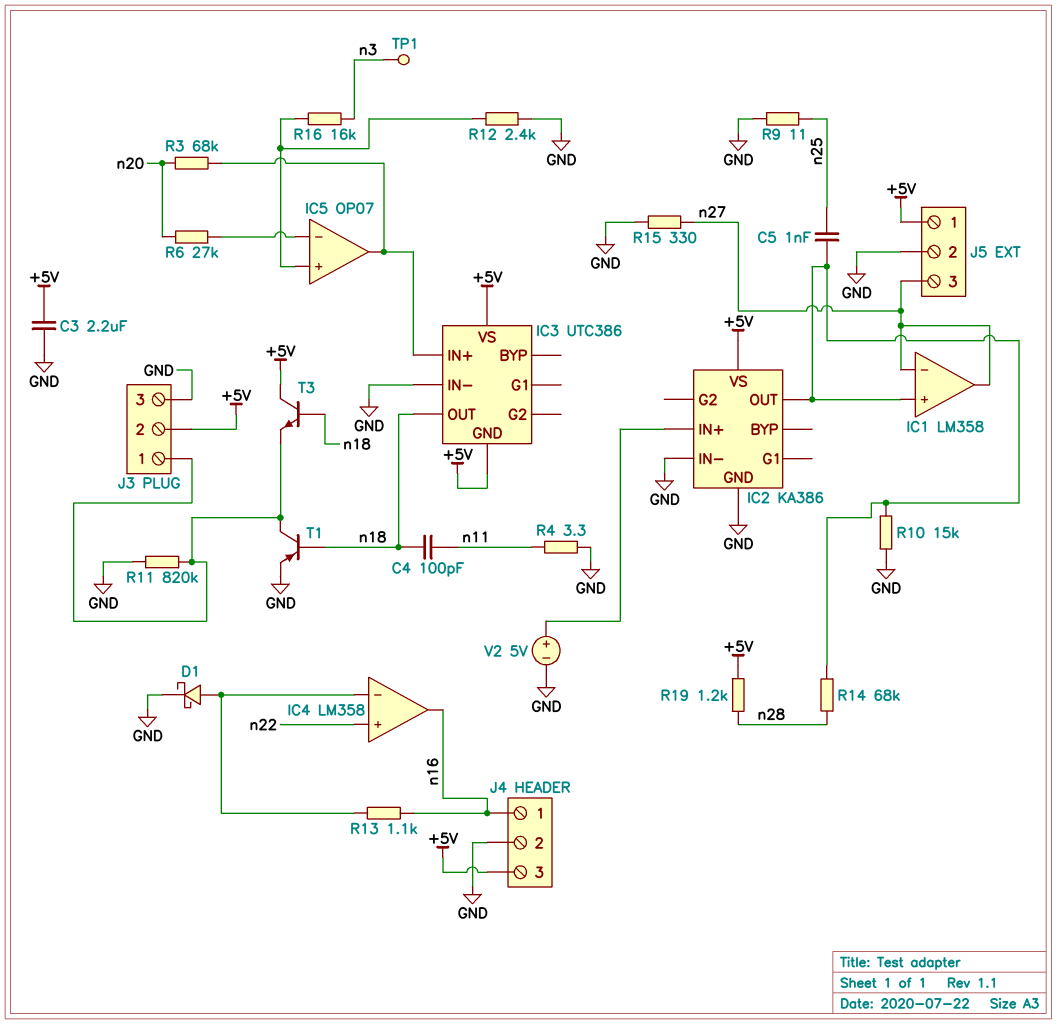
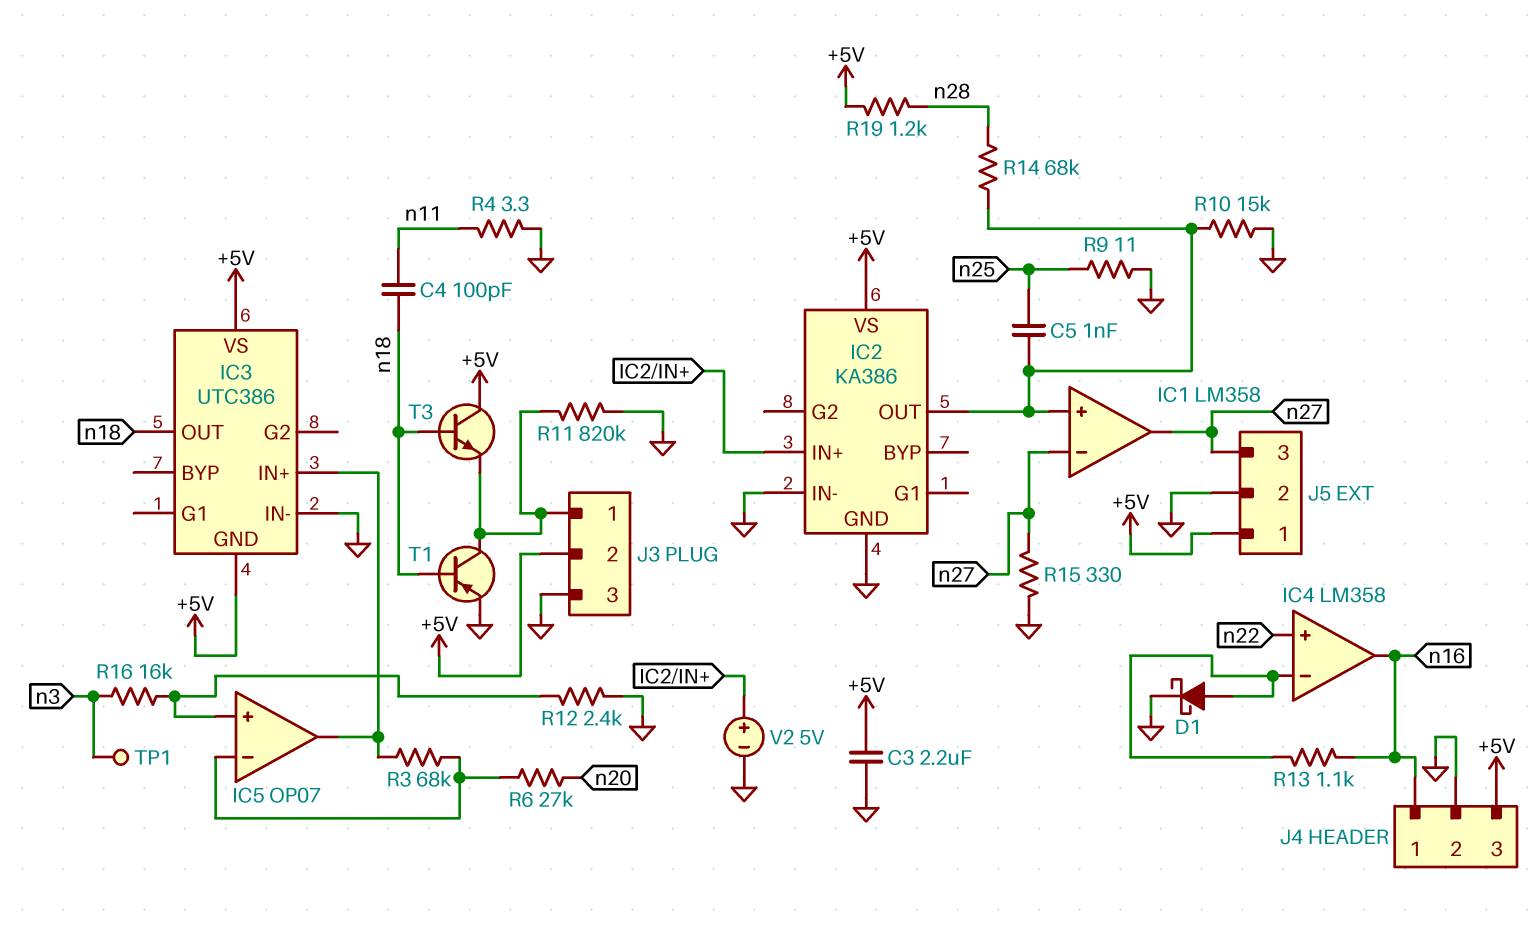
R3: 68k (IC3/IN+, n20) -> 68k (IC3/IN+, IC5/in-)

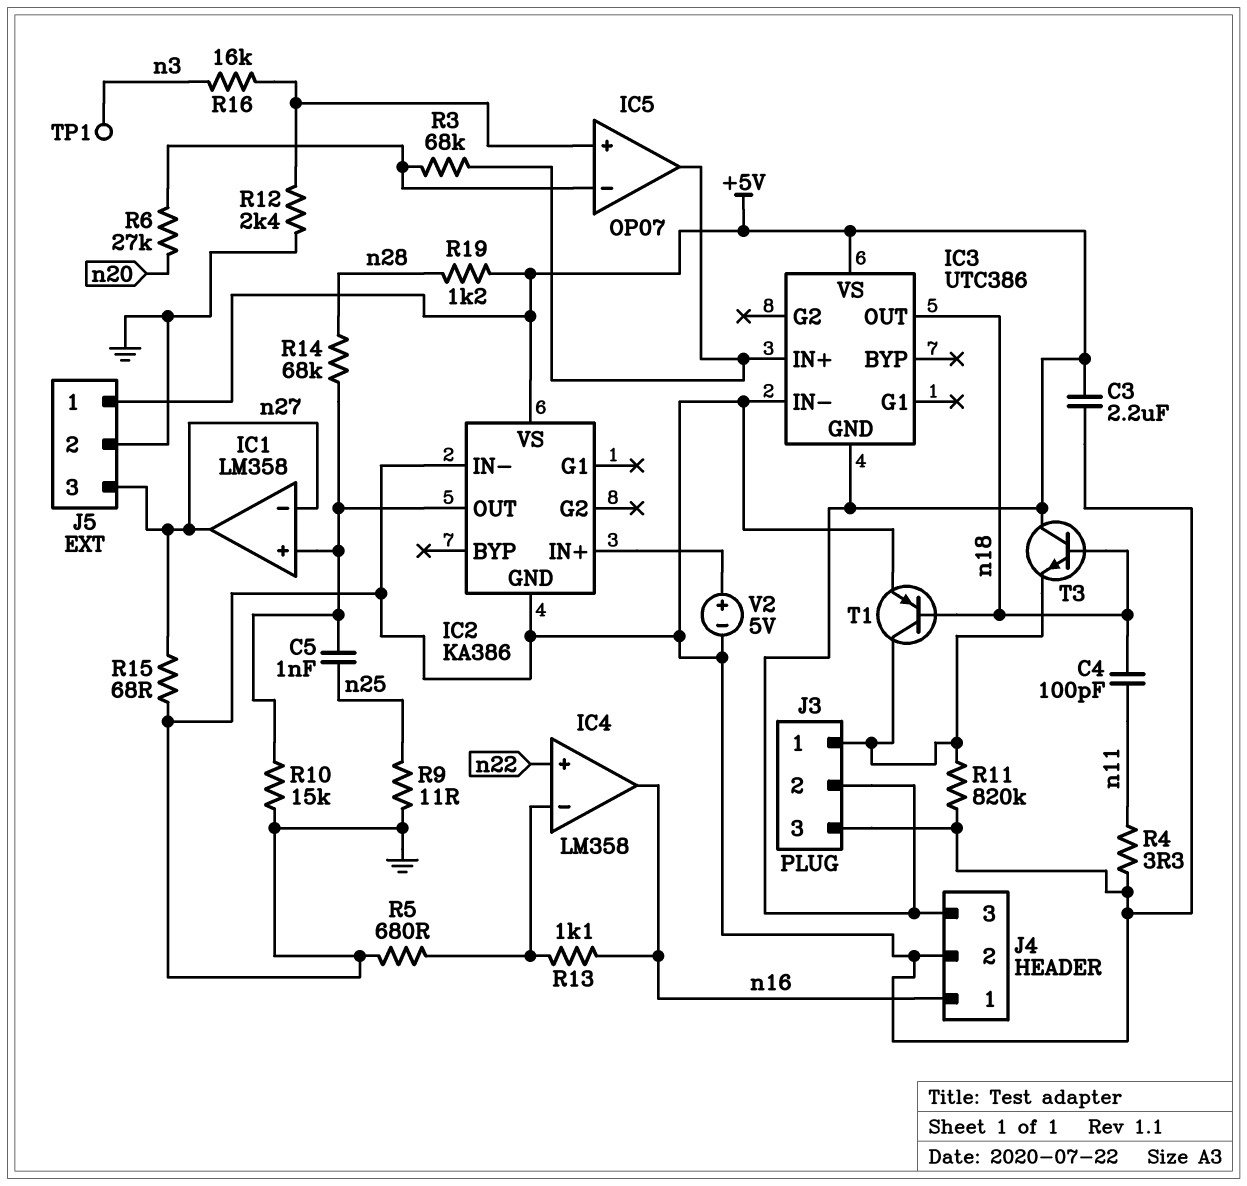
D1: schottky (A IC4/in-, K GND) -> none
R5: none -> 680 (GND, IC4/in-)
R15: 330 (GND, n27) -> 68 (GND, n27)

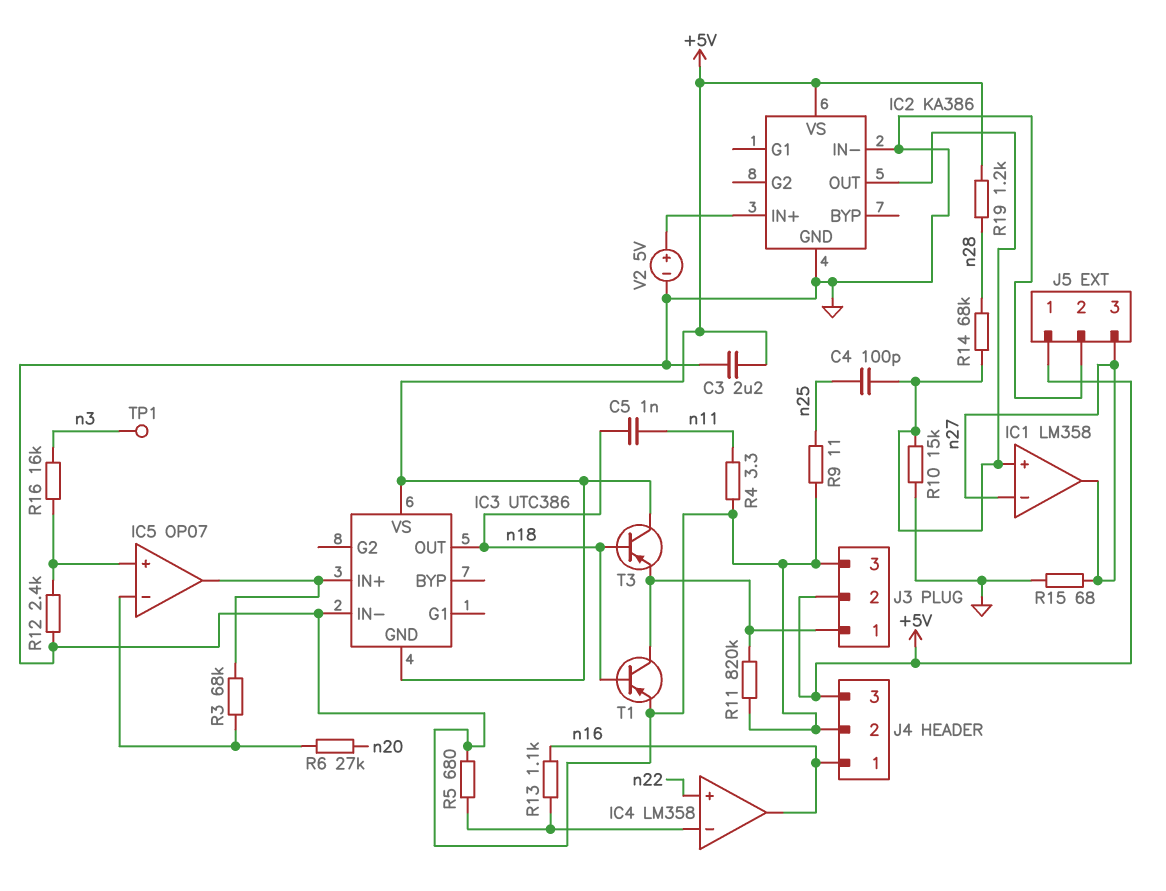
C4: 100pF (n11, n18) -> 100pF (IC1/in+, n25)
C5: 1nF (IC1/in+, n25) -> 1nF (n11, n18)
T3: NPN (B n18, C +5V, E J3/1) -> PNP (B n18, C +5V, E J3/1)

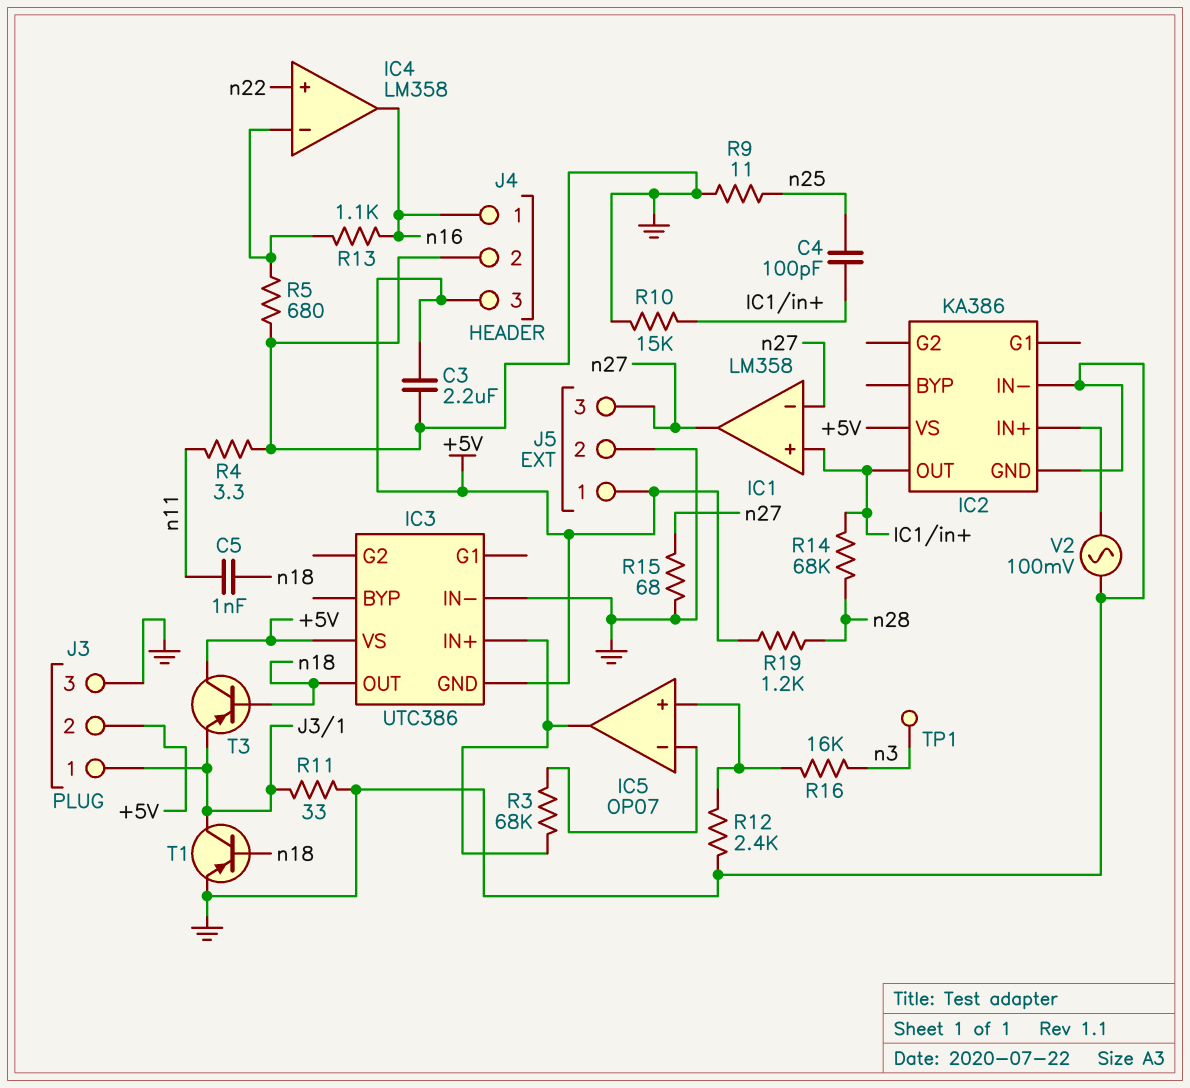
R6: 27k (IC5/in-, n20) -> none
R11: 820k (GND, J3/1) -> 33 (GND, J3/1)
V2: 5V (plus IC2/IN+, minus GND) -> AC 100mV (GND, IC2/IN+)

